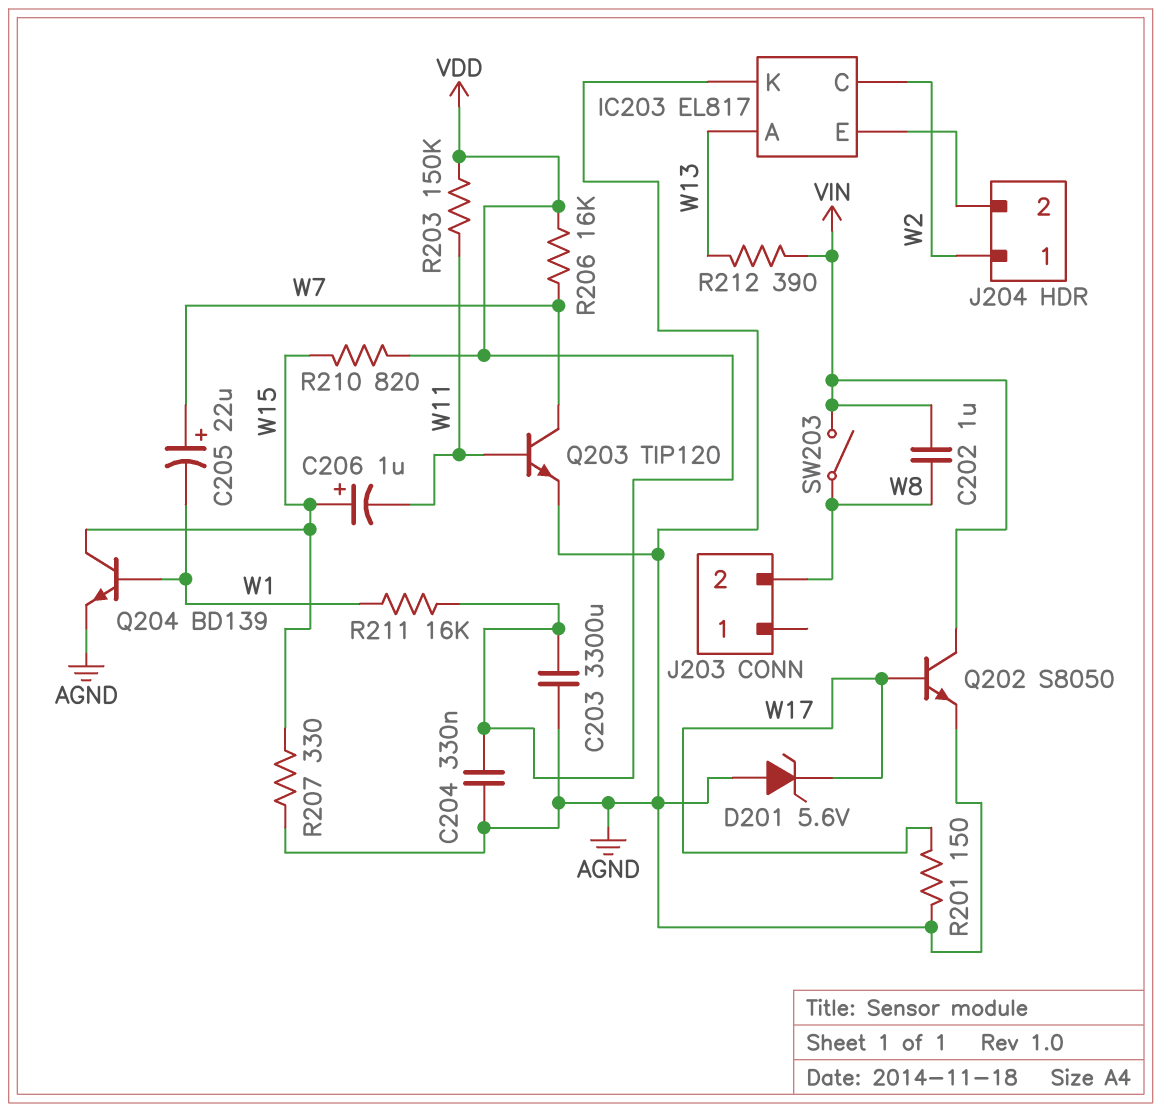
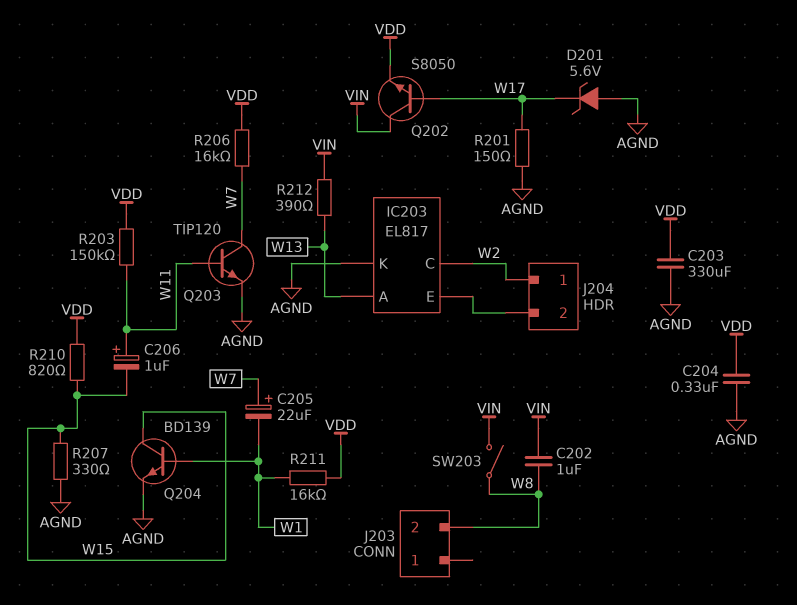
C203: 3300uF (AGND, VDD) -> 330uF (AGND, VDD)
C206: 1uF (plus W15, minus W11) -> 1uF (plus W11, minus W15)
Q202: NPN S8050 (B W17, C VIN, E AGND) -> NPN S8050 (B W17, C VIN, E VDD)

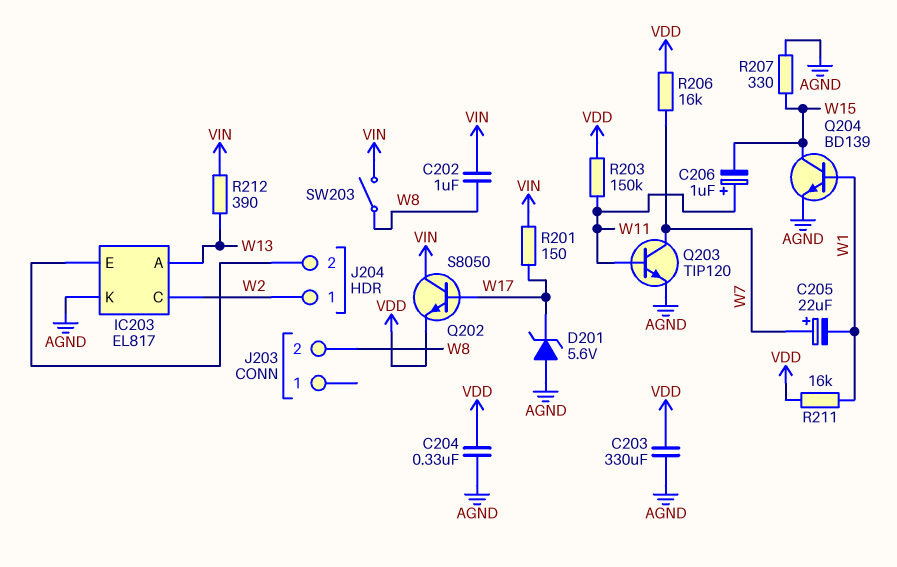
R201: 150 (AGND, W17) -> 150 (VIN, W17)
R210: 820 (VDD, W15) -> none

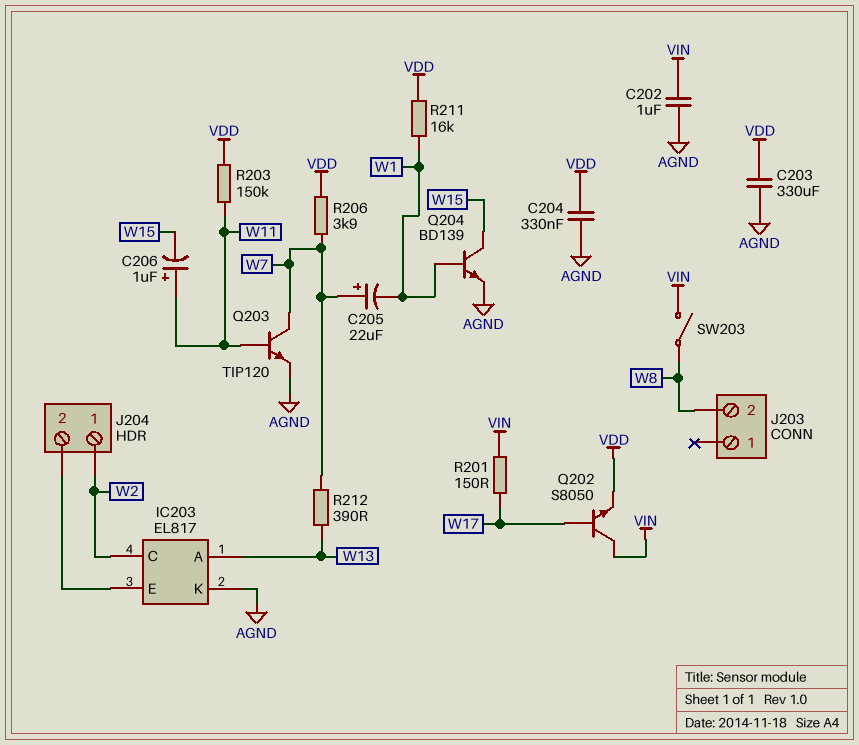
C202: 1uF (VIN, W8) -> 1uF (AGND, VIN)
D201: zener 5.6V (A AGND, K W17) -> none
R206: 16k (VDD, W7) -> 3.9k (VDD, W7)
R207: 330 (AGND, W15) -> none
R212: 390 (VIN, W13) -> 390 (W7, W13)

